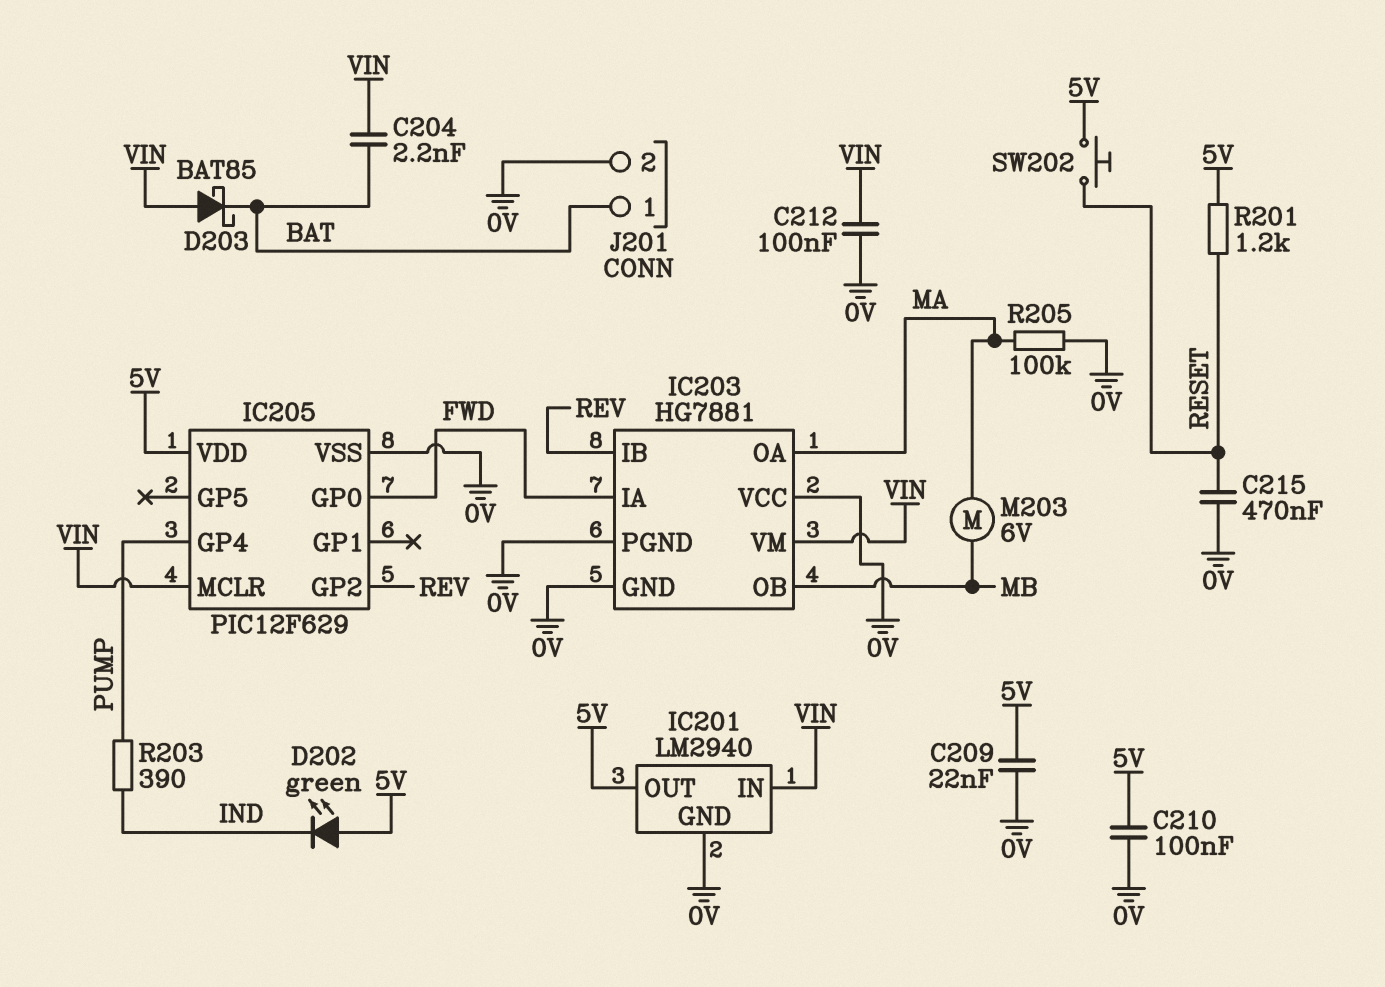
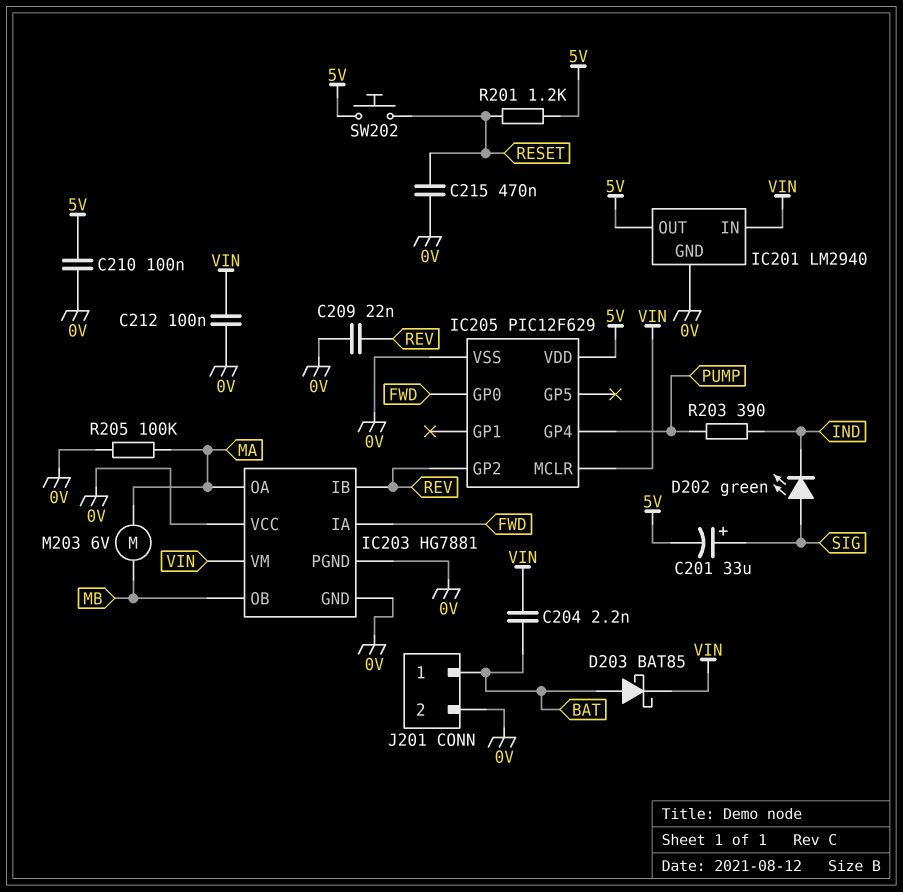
C201: none -> 33uF (plus SIG, minus 5V)
C209: 22nF (0V, 5V) -> 22nF (0V, REV)
D202: LED green (A 5V, K IND) -> LED green (A SIG, K IND)
D203: schottky BAT85 (A VIN, K BAT) -> schottky BAT85 (A BAT, K VIN)

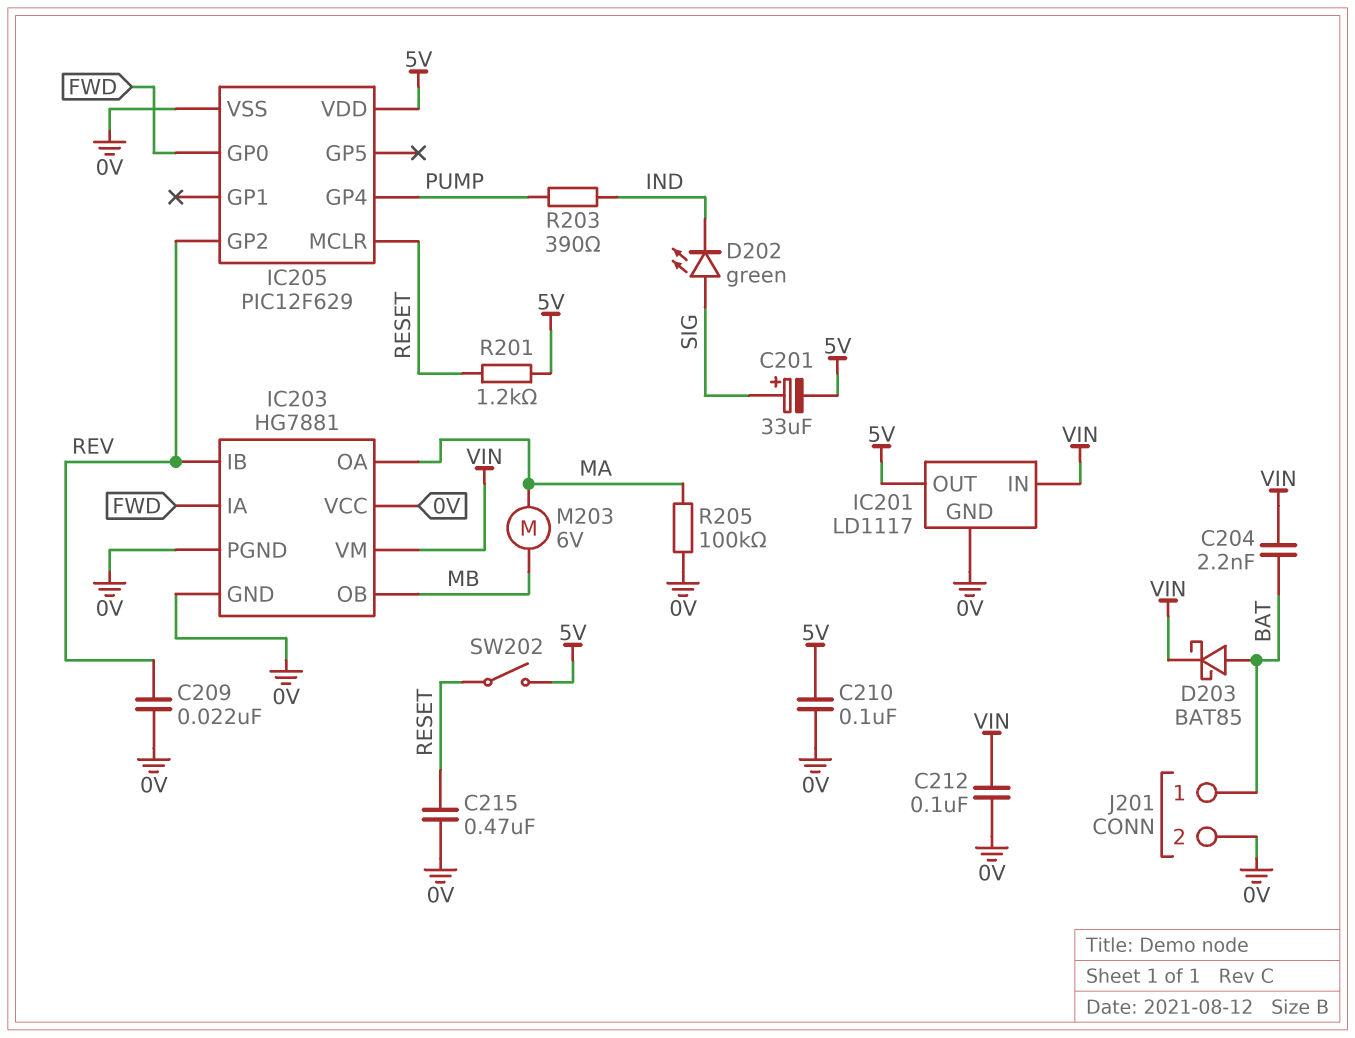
IC201: LM2940 -> LD1117
IC205 pin MCLR: VIN -> RESET
SW202: button (5V, RESET) -> switch (5V, RESET)

